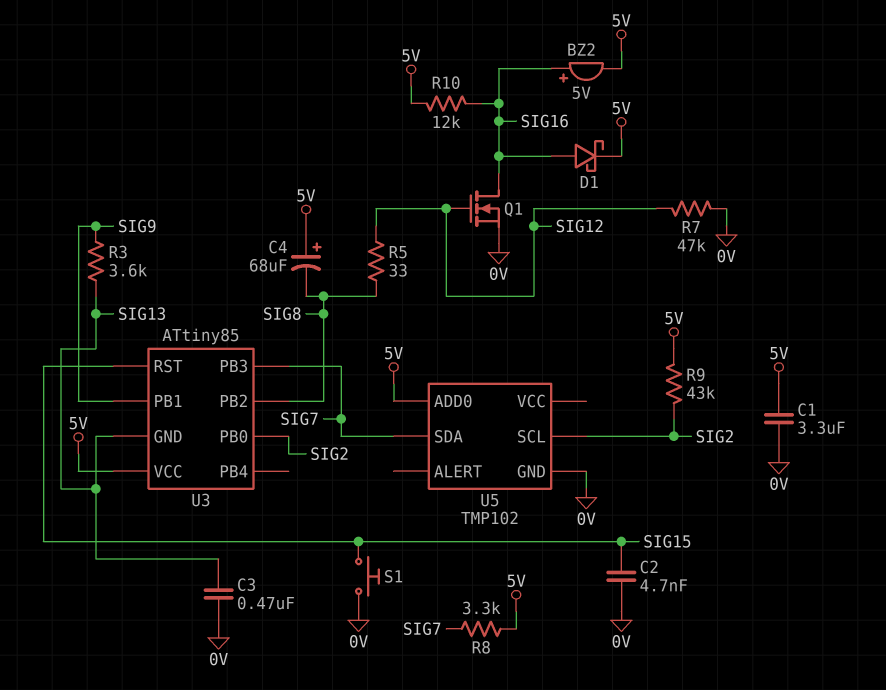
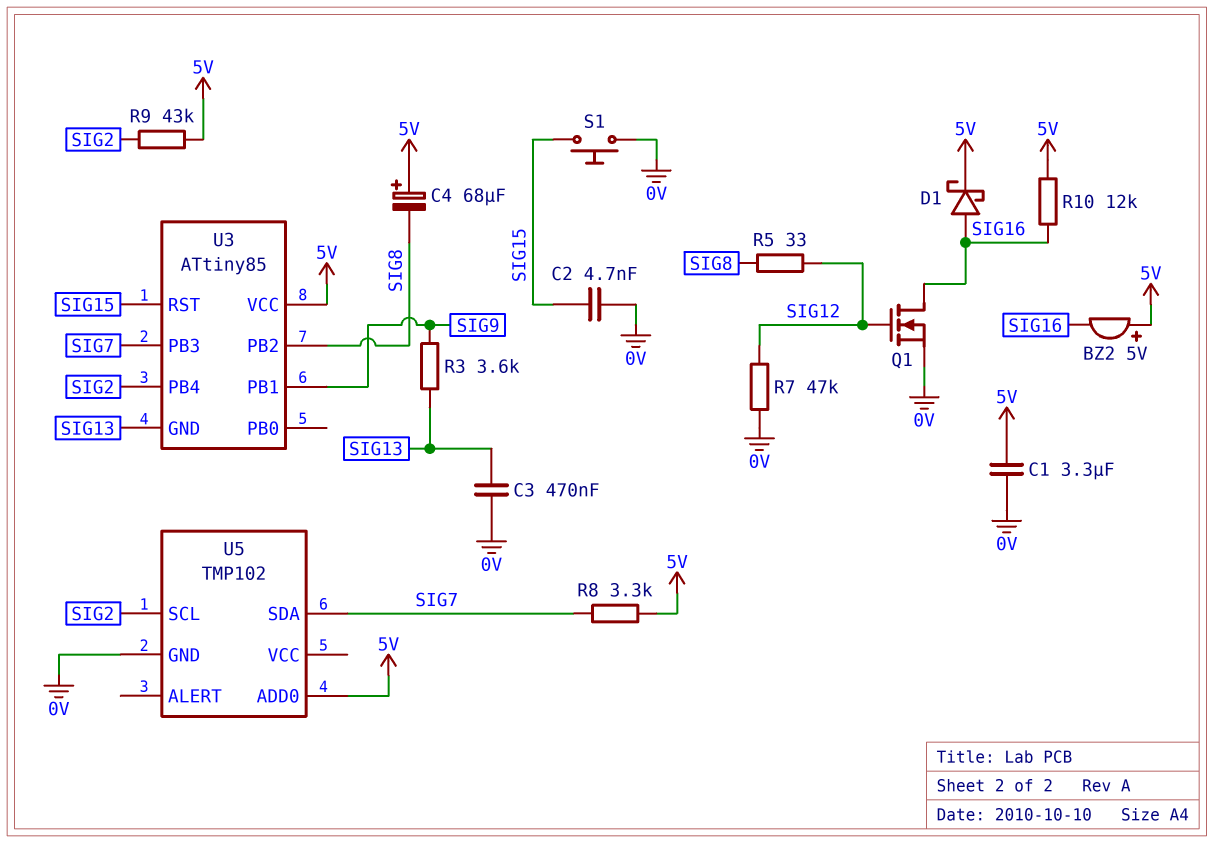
BZ2: buzzer 5V (plus SIG16, minus 5V) -> buzzer 5V (plus 5V, minus SIG16)
U3 pin PB0: SIG2 -> none
U3 pin PB4: none -> SIG2

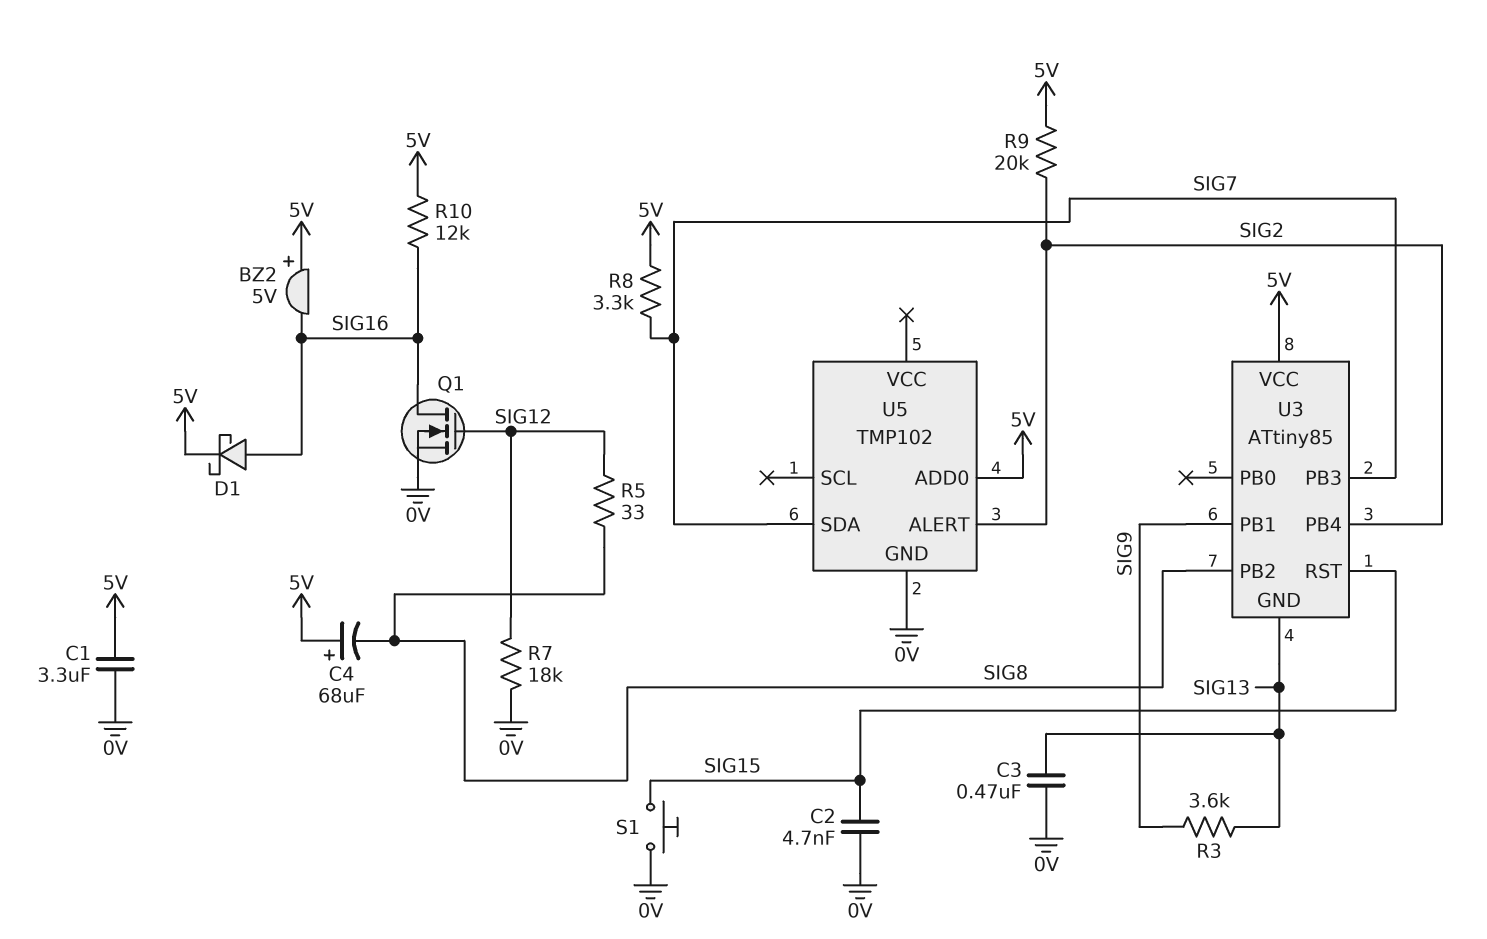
R7: 47k (0V, SIG12) -> 18k (0V, SIG12)
R9: 43k (5V, SIG2) -> 20k (5V, SIG2)
U5 pin ALERT: none -> SIG2
U5 pin SCL: SIG2 -> none

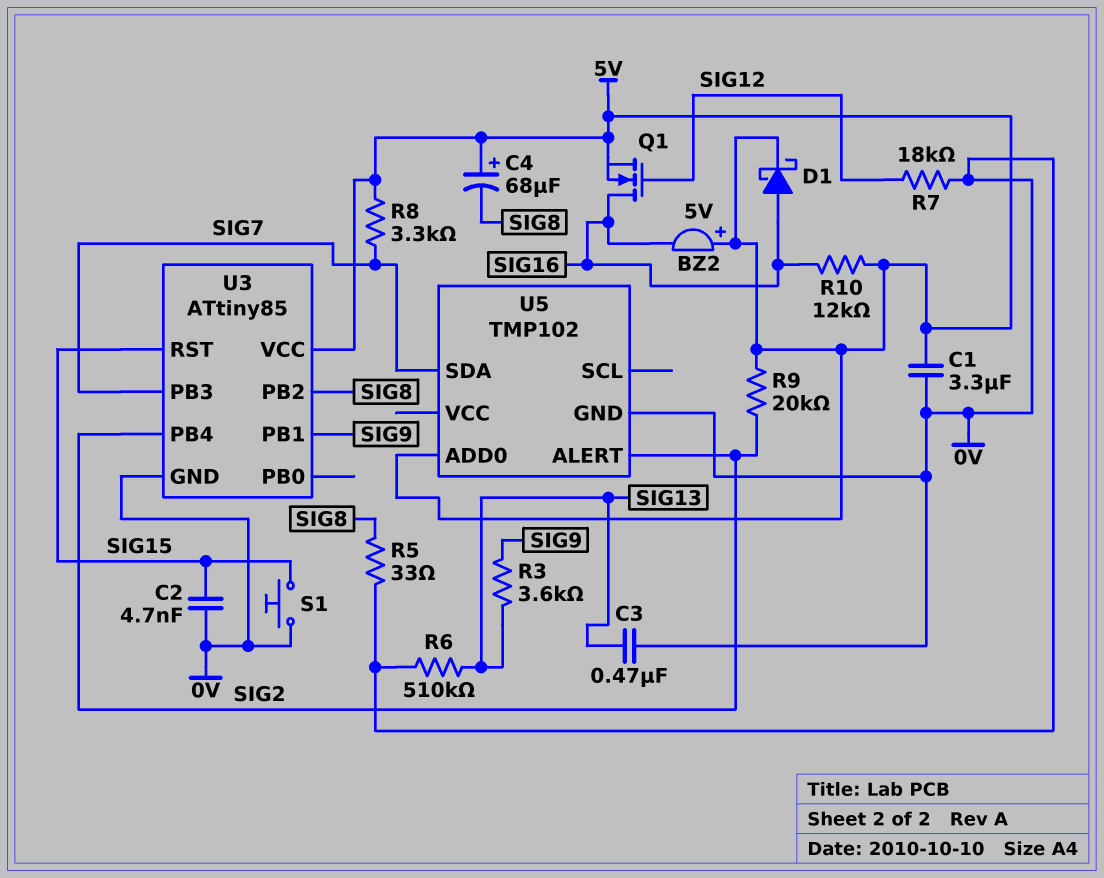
Q1: NMOS (G SIG12, D SIG16, S 0V) -> NMOS (G SIG12, D SIG16, S 5V)
R5: 33 (SIG8, SIG12) -> 33 (0V, SIG8)
R6: none -> 510k (0V, SIG13)
U3 pin GND: SIG13 -> 0V

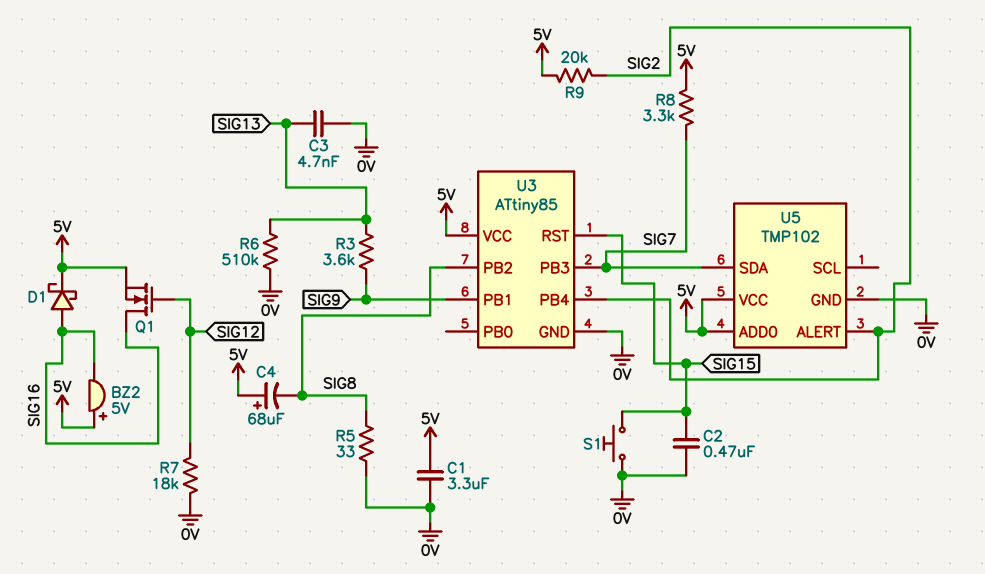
C2: 4.7nF (0V, SIG15) -> 470nF (0V, SIG15)
C3: 470nF (0V, SIG13) -> 4.7nF (0V, SIG13)
R10: 12k (5V, SIG16) -> none
U5 pin VCC: none -> 5V

